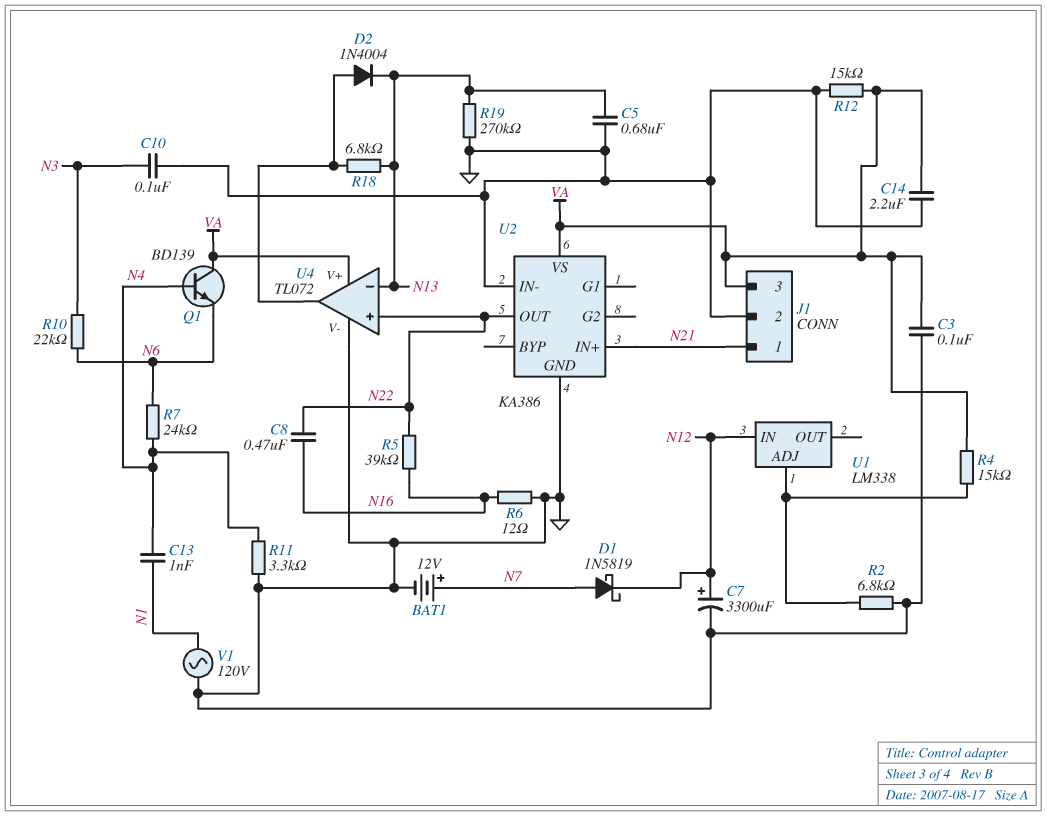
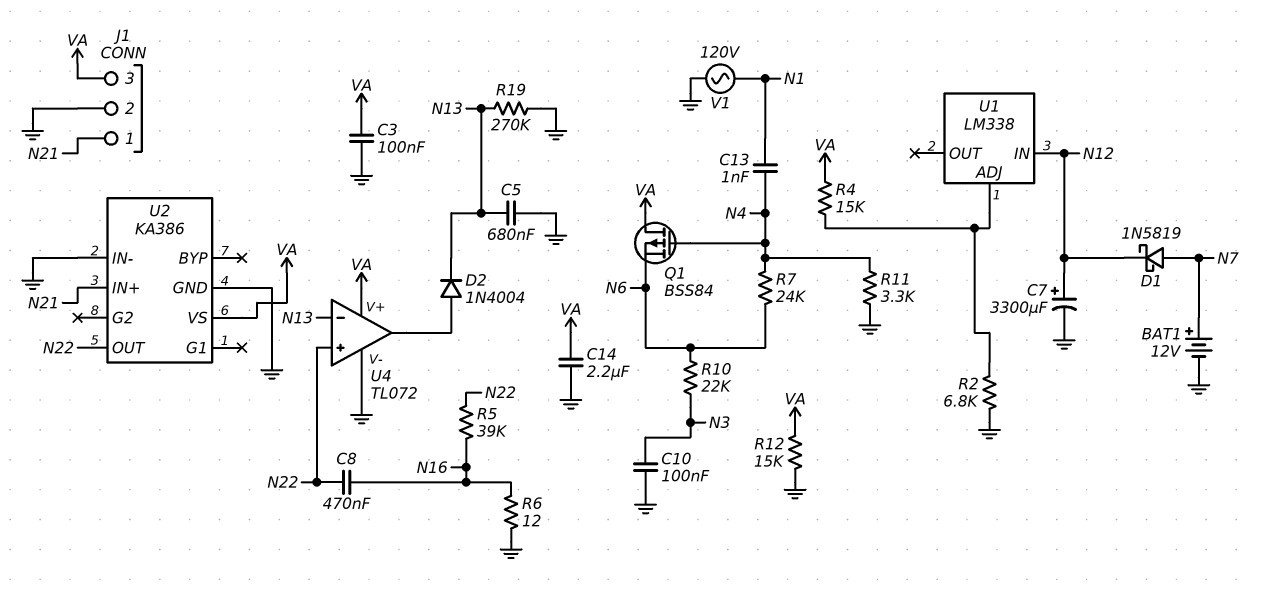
Q1: NPN BD139 (B N4, C VA, E N6) -> PMOS BSS84 (G N4, D VA, S N6)
R18: 6.8k (N13, U4/out) -> none

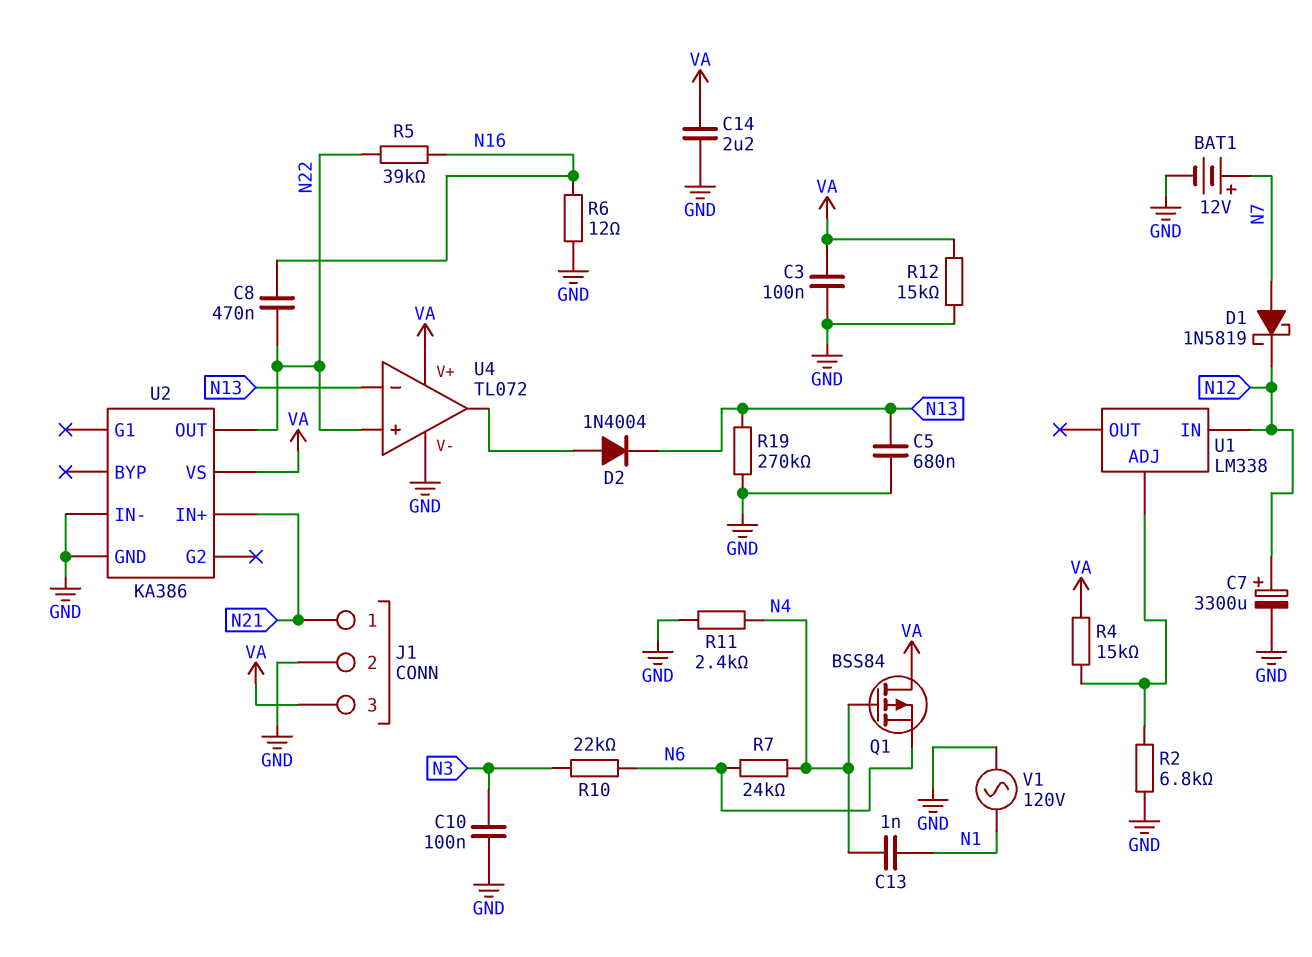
R11: 3.3k (GND, N4) -> 2.4k (GND, N4)

